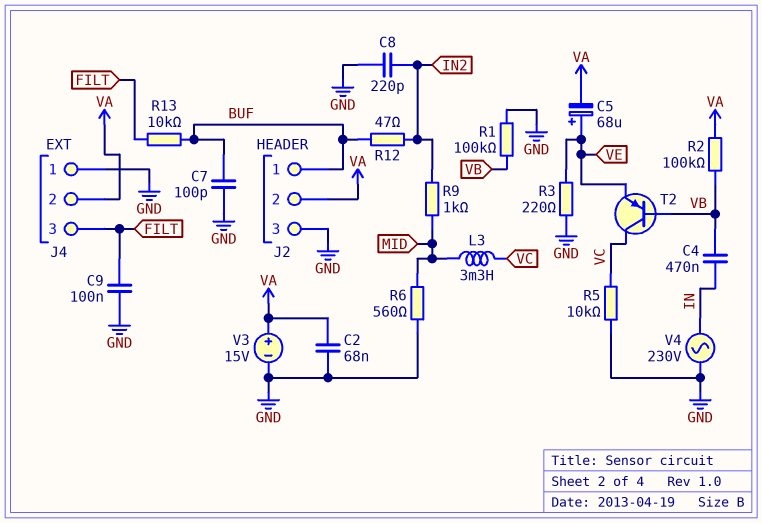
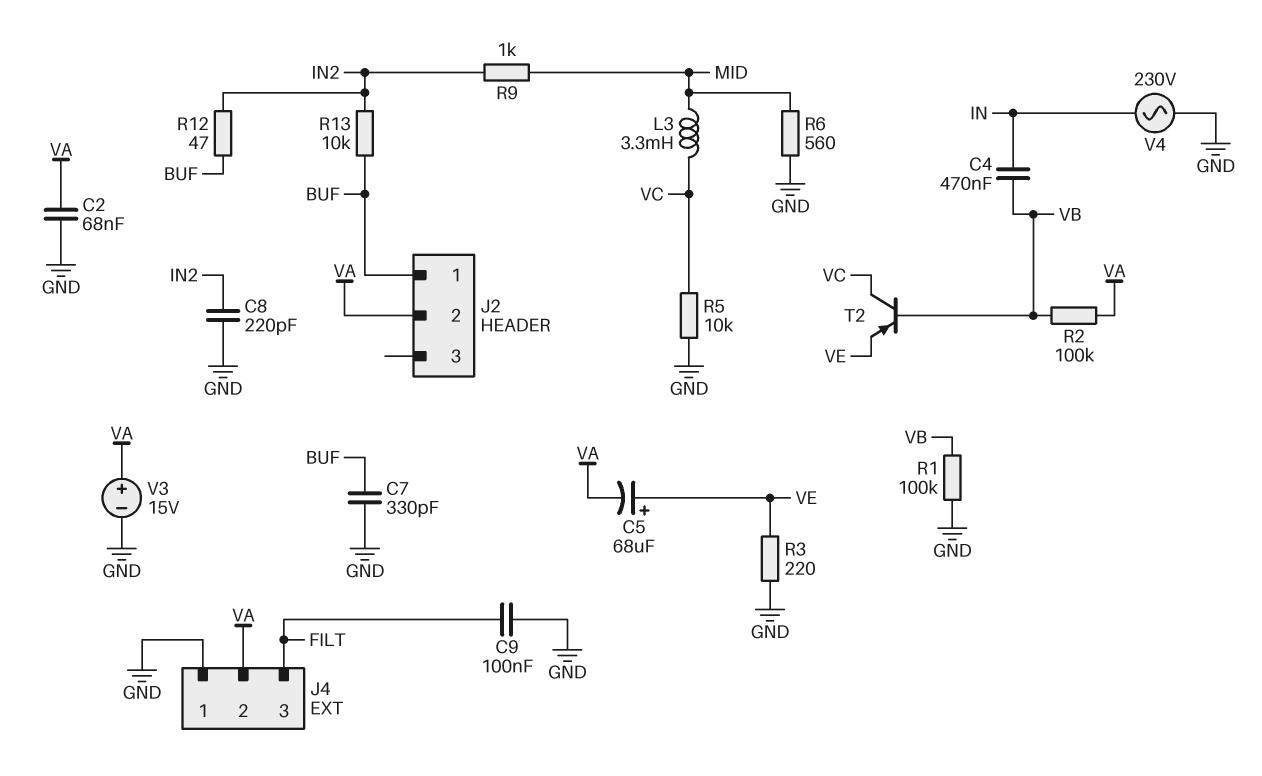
C7: 100pF (BUF, GND) -> 330pF (BUF, GND)
J2 pin 3: GND -> none
R13: 10k (BUF, FILT) -> 10k (BUF, IN2)

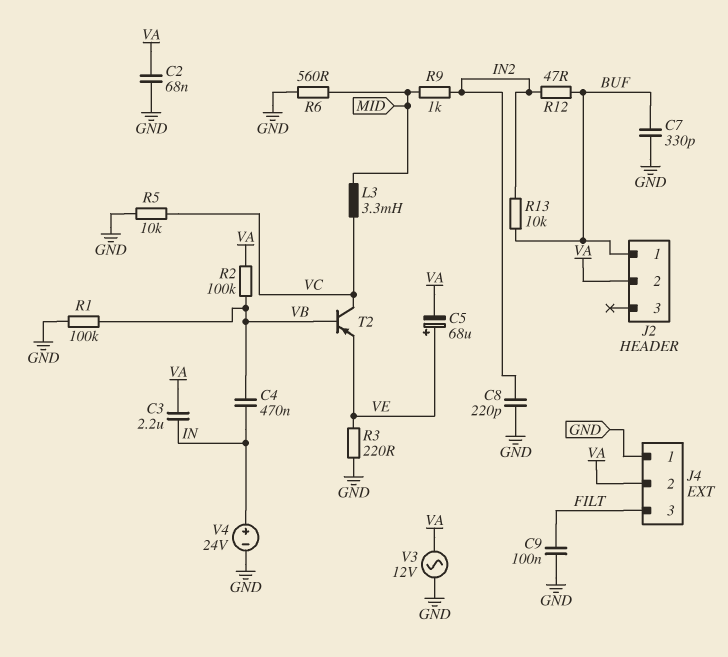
C3: none -> 2.2uF (IN, VA)
V3: 15V (plus VA, minus GND) -> AC 12V (GND, VA)
V4: AC 230V (GND, IN) -> 24V (plus IN, minus GND)

